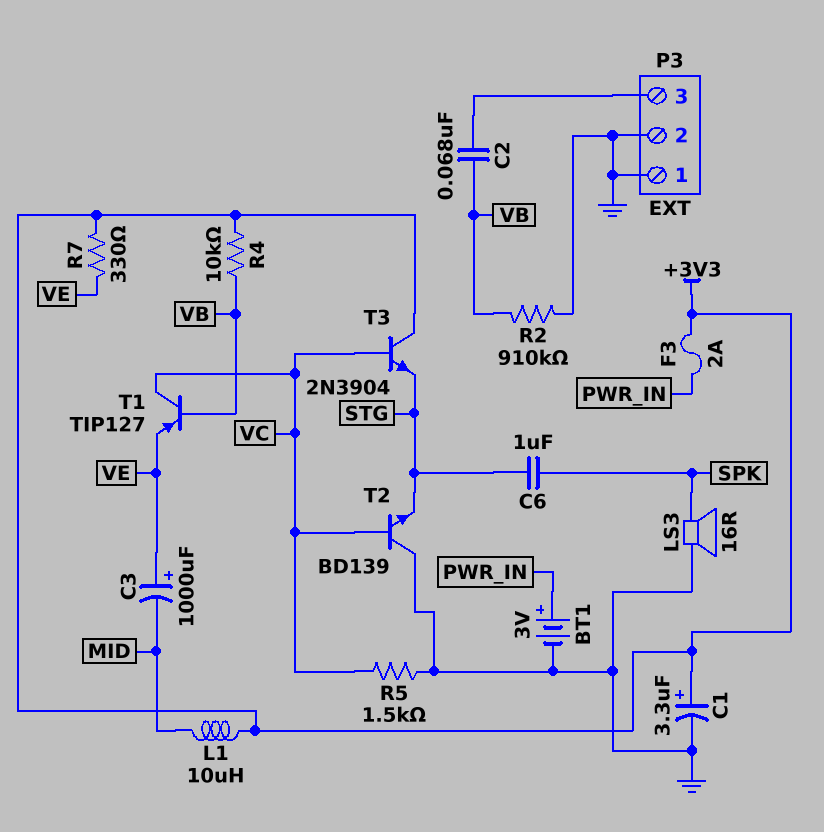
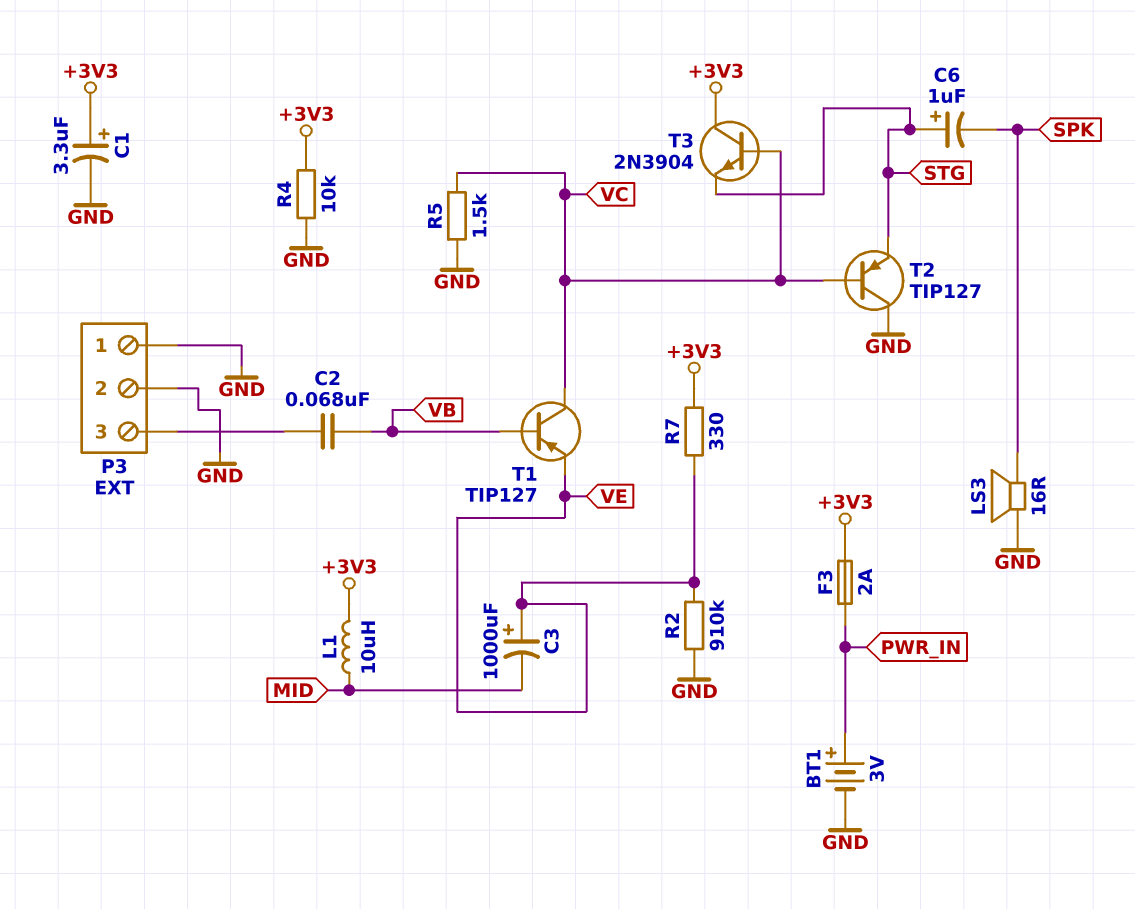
C6: 1uF (SPK, STG) -> 1uF (plus STG, minus SPK)
R2: 910k (GND, VB) -> 910k (GND, VE)
R4: 10k (+3V3, VB) -> 10k (+3V3, GND)
T2: NPN BD139 (B VC, C GND, E STG) -> PNP TIP127 (B VC, C GND, E STG)

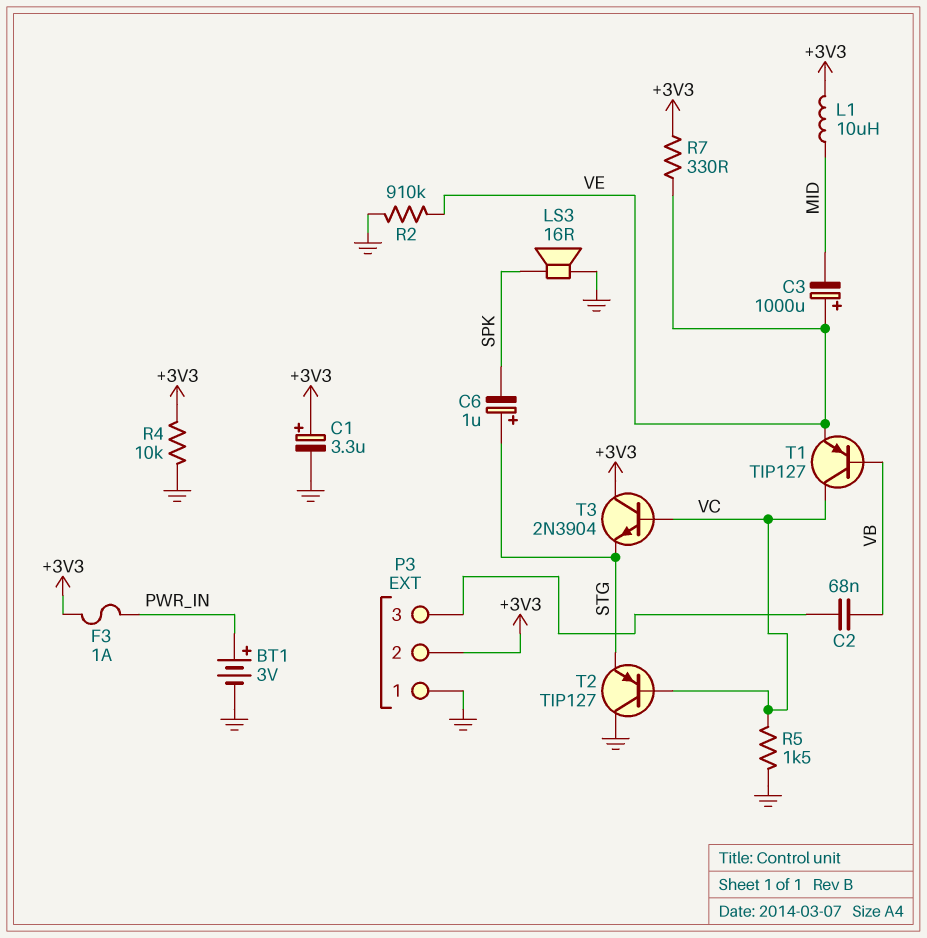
F3: 2A (+3V3, PWR_IN) -> 1A (+3V3, PWR_IN)
P3 pin 2: GND -> +3V3

